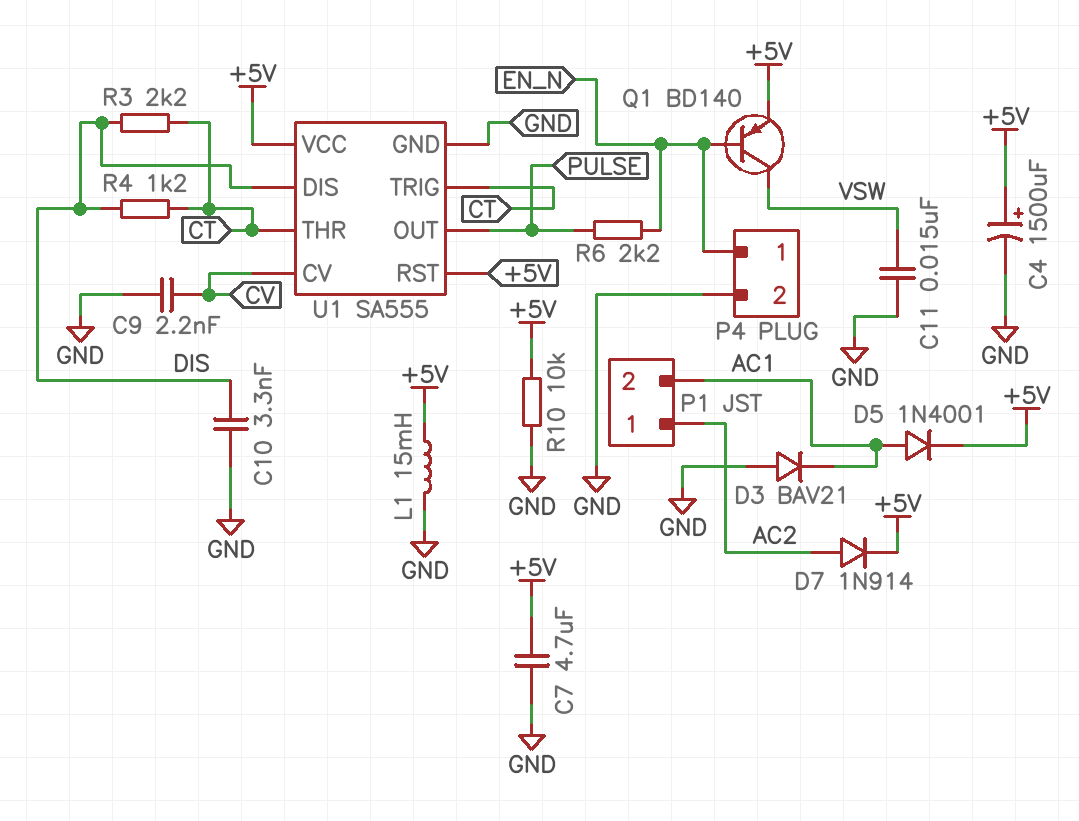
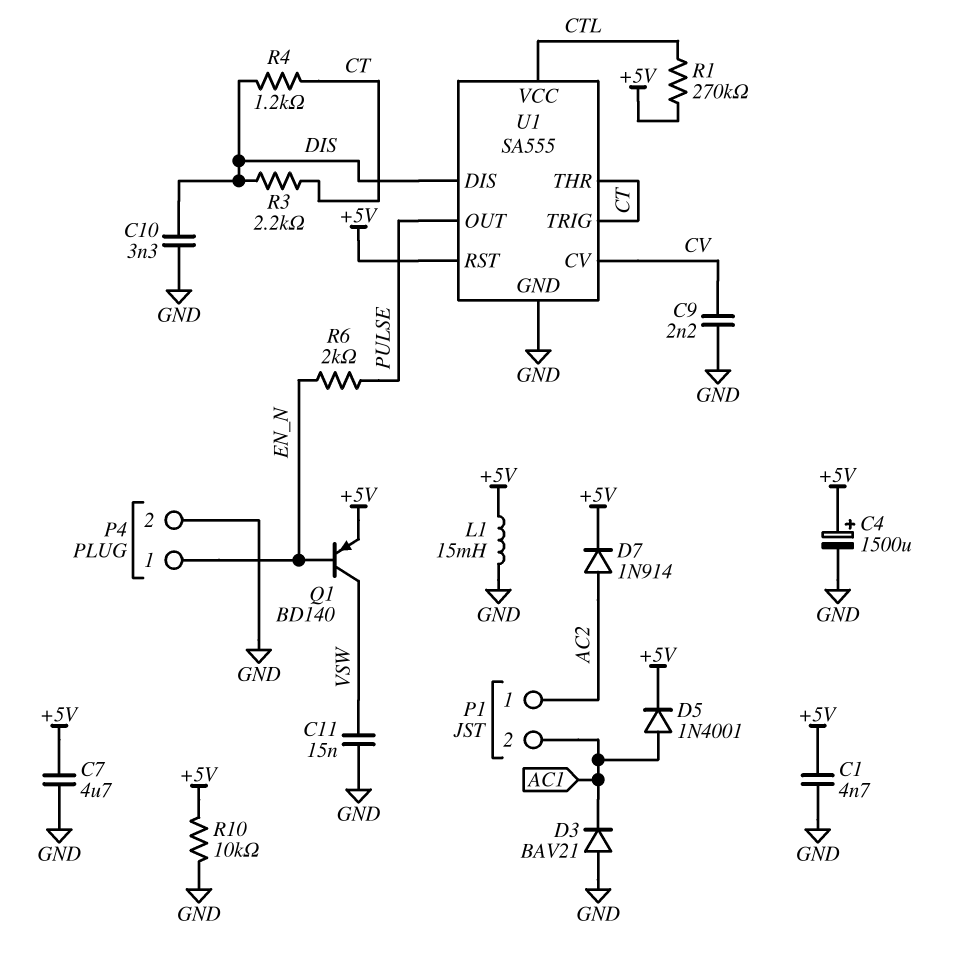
C1: none -> 4.7nF (+5V, GND)
R1: none -> 270k (+5V, CTL)
R6: 2.2k (EN_N, PULSE) -> 2k (EN_N, PULSE)
U1 pin VCC: +5V -> CTL

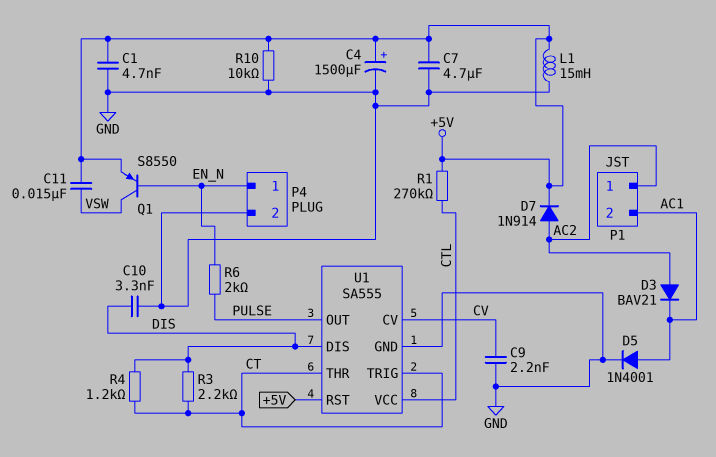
C11: 15nF (GND, VSW) -> 15nF (+5V, VSW)
D3: diode BAV21 (A GND, K AC1) -> diode BAV21 (A AC2, K AC1)
D5: diode 1N4001 (A AC1, K +5V) -> diode 1N4001 (A AC1, K GND)
Q1: PNP BD140 (B EN_N, C VSW, E +5V) -> PNP S8550 (B EN_N, C VSW, E +5V)

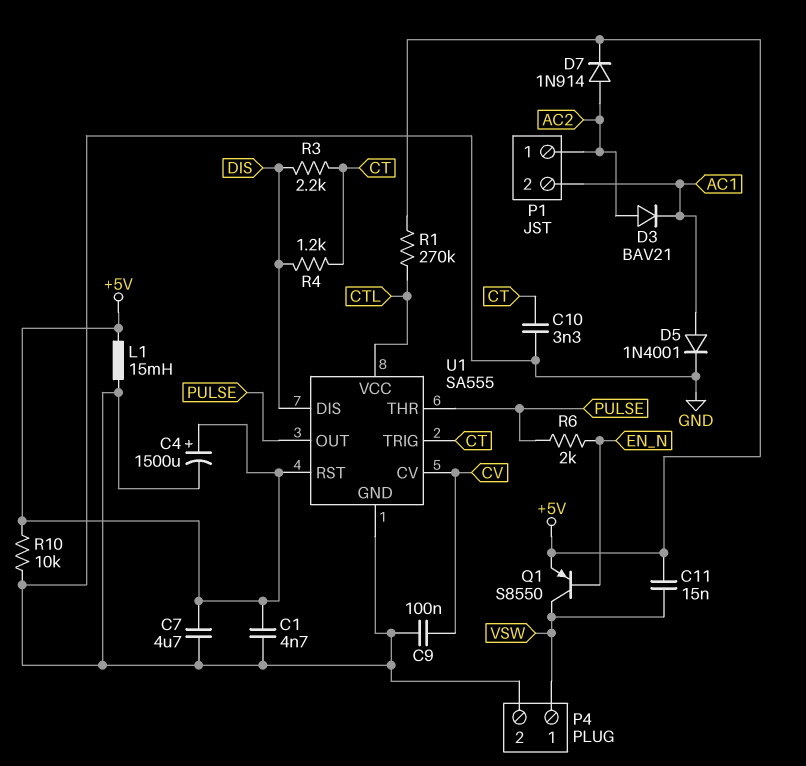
C9: 2.2nF (CV, GND) -> 100nF (CV, GND)
C10: 3.3nF (DIS, GND) -> 3.3nF (CT, GND)
P4 pin 1: EN_N -> VSW
U1 pin THR: CT -> PULSE

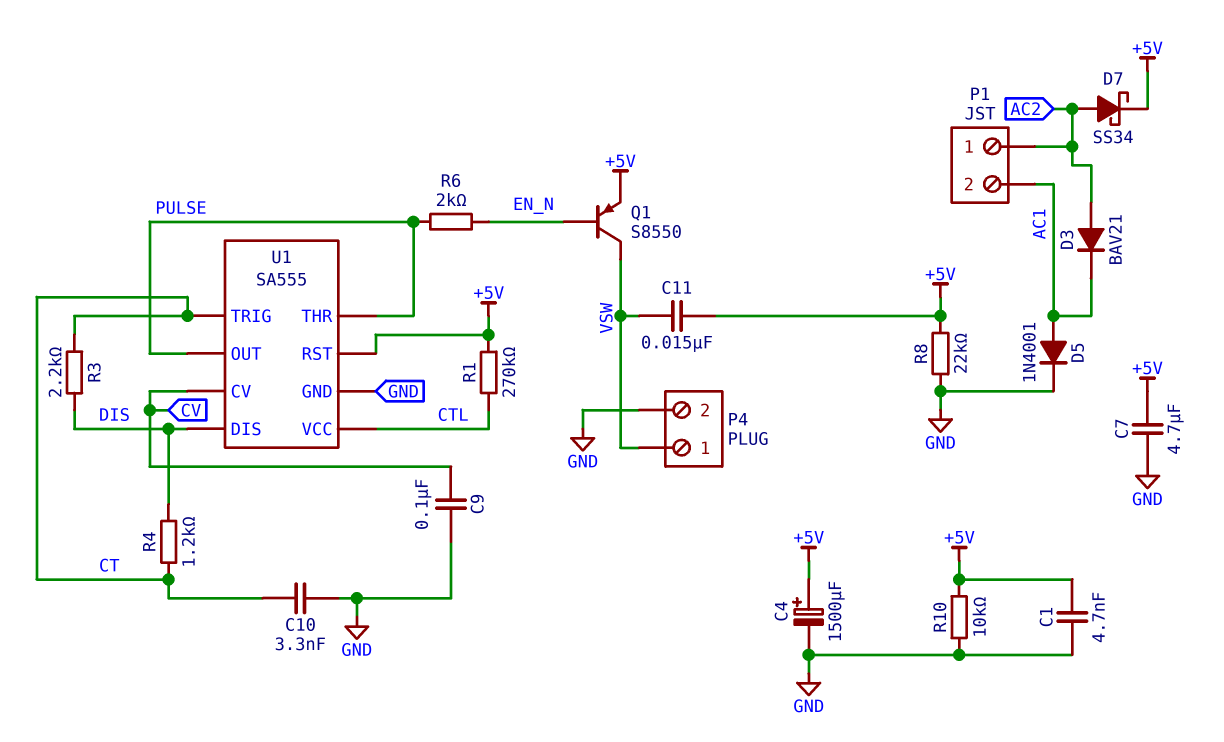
D7: diode 1N914 (A AC2, K +5V) -> schottky SS34 (A AC2, K +5V)
L1: 15mH (+5V, GND) -> none
R8: none -> 22k (+5V, GND)

